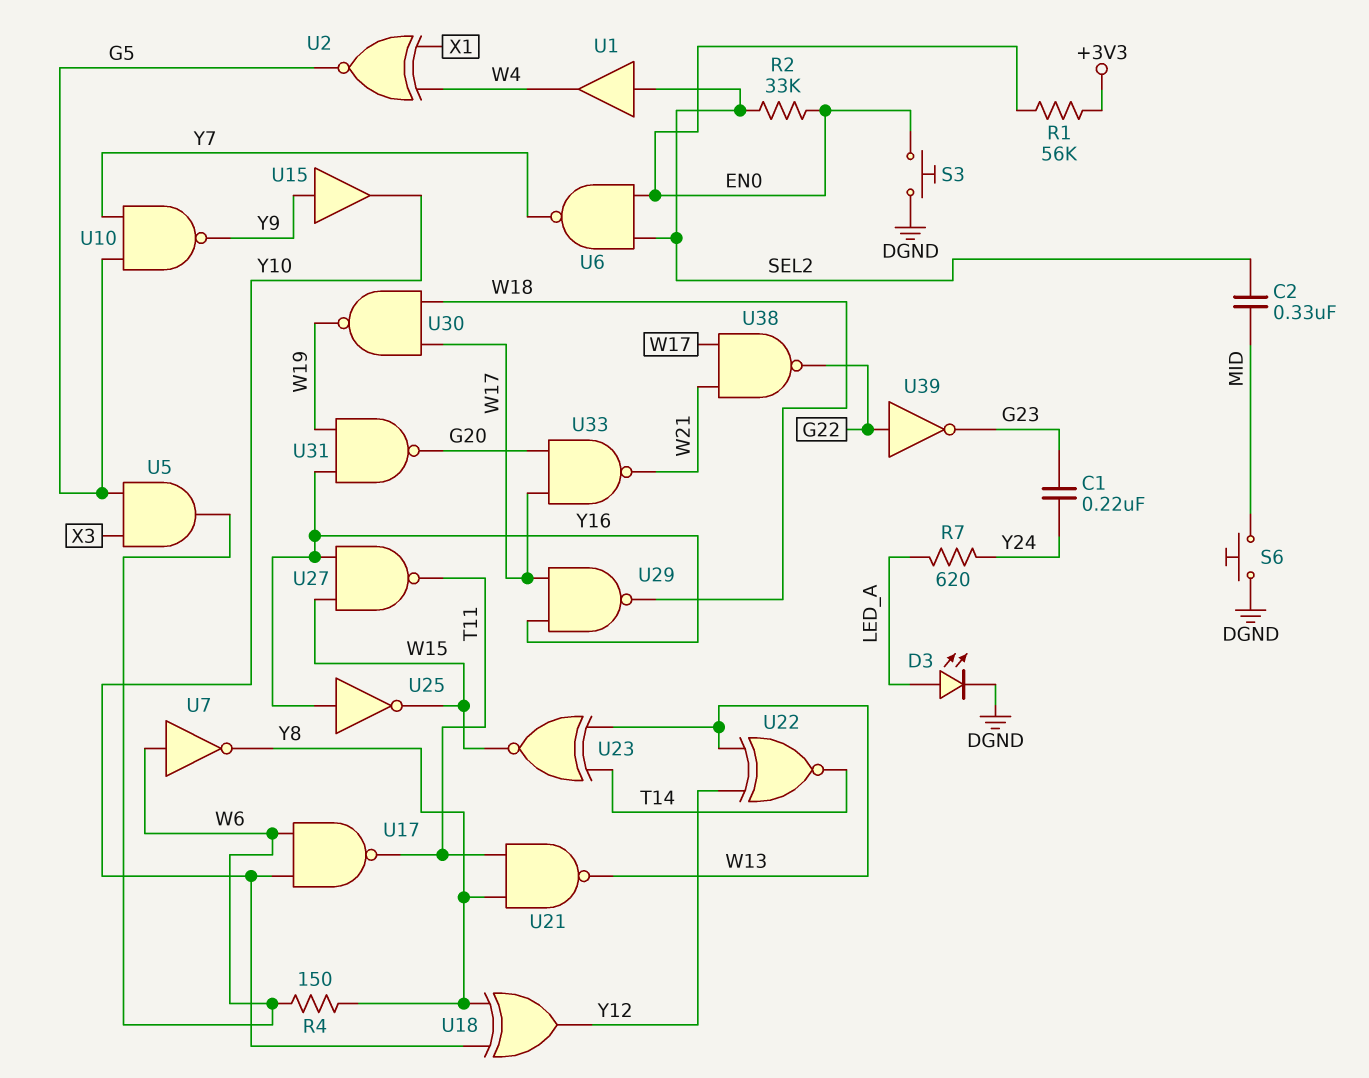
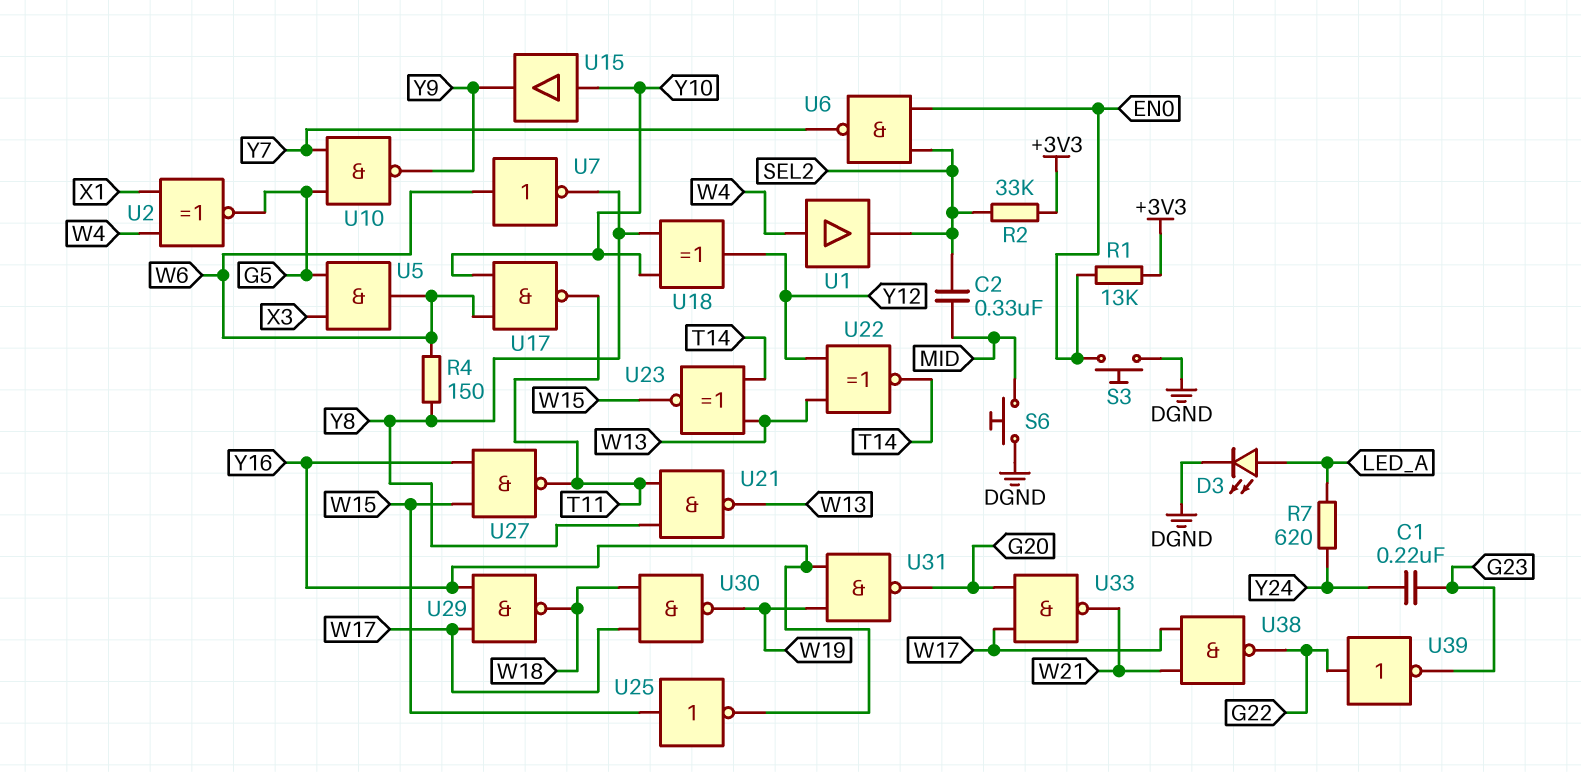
R1: 56k (+3V3, EN0) -> 13k (+3V3, EN0)
R2: 33k (EN0, SEL2) -> 33k (+3V3, SEL2)
U1: buffer (in SEL2, out W4) -> buffer (in W4, out SEL2)
U15: buffer (in Y9, out Y10) -> buffer (in Y10, out Y9)
U25: NOT (in Y16, out W15) -> NOT (in W15, out Y16)

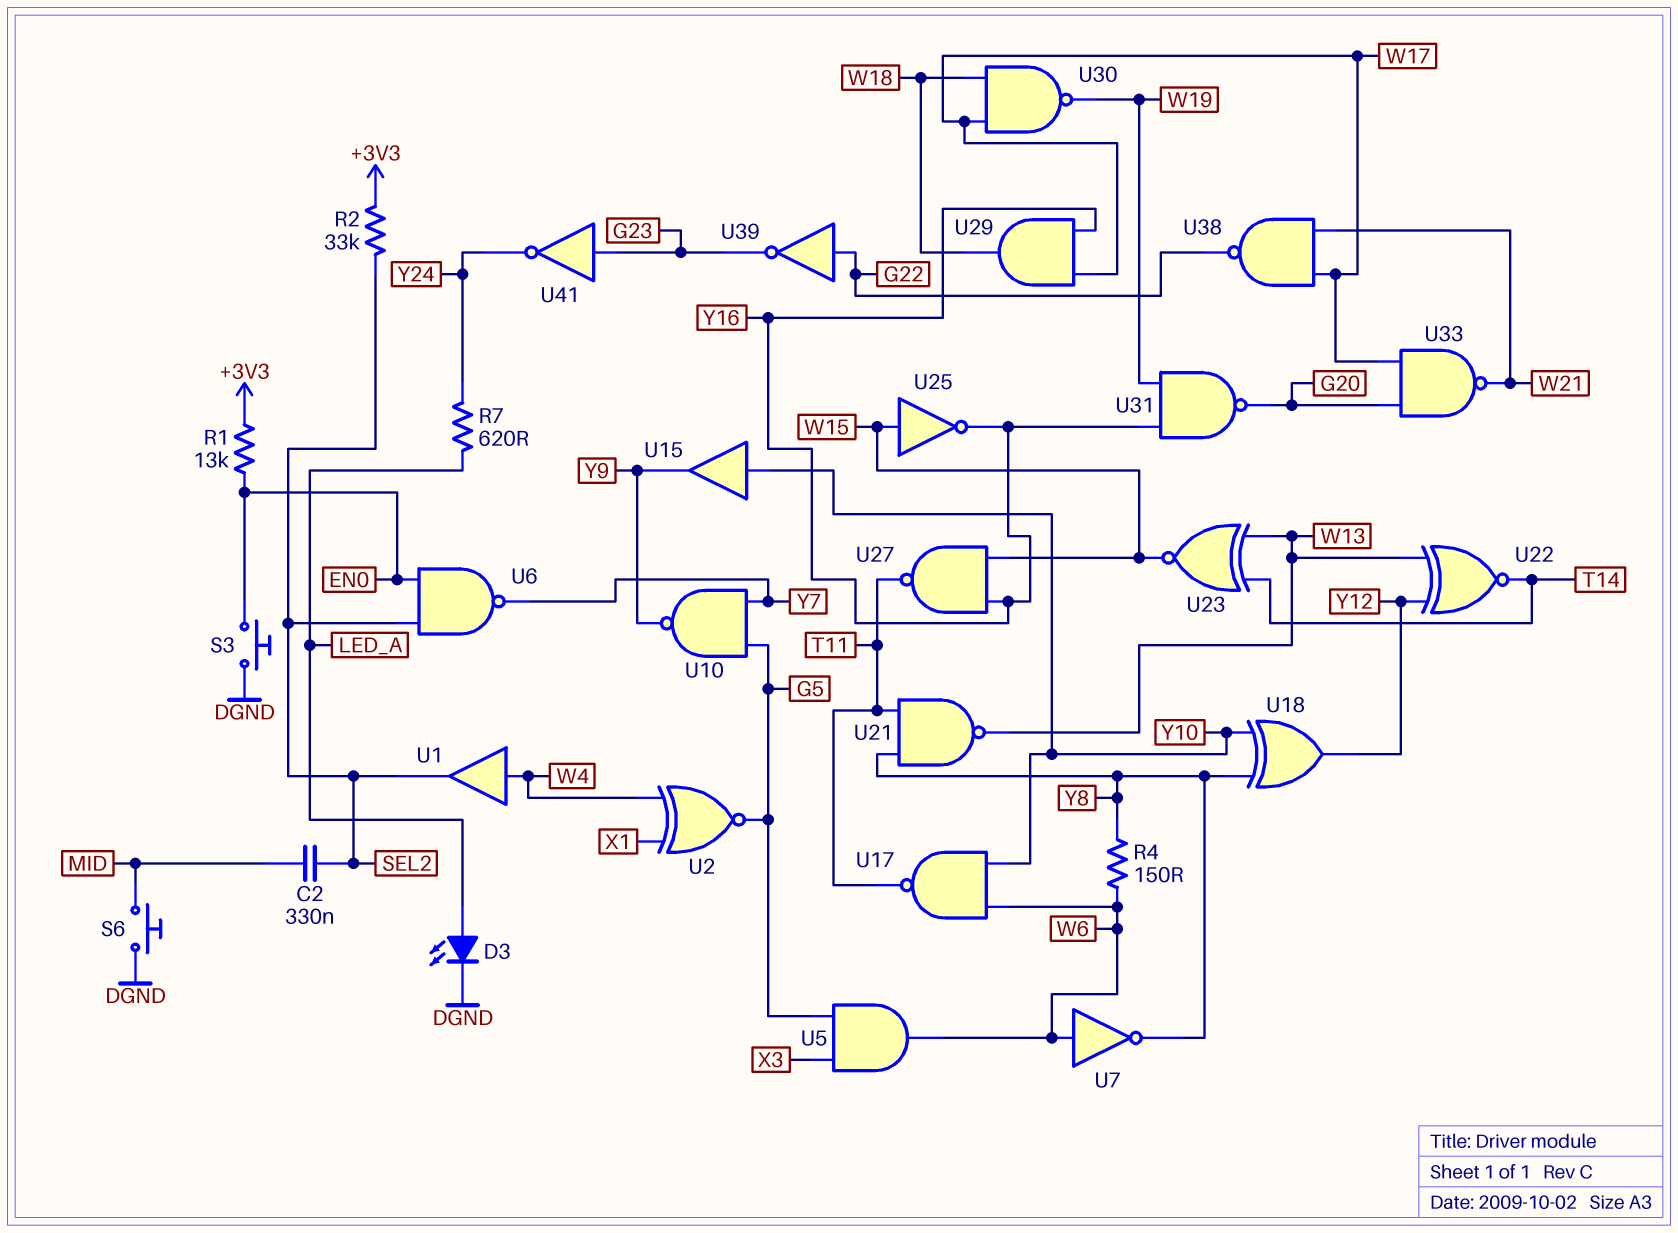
C1: 220nF (G23, Y24) -> none
U29: NAND (in W17, in Y16, out W18) -> AND (in W17, in Y16, out W18)
U41: none -> NOT (in G23, out Y24)

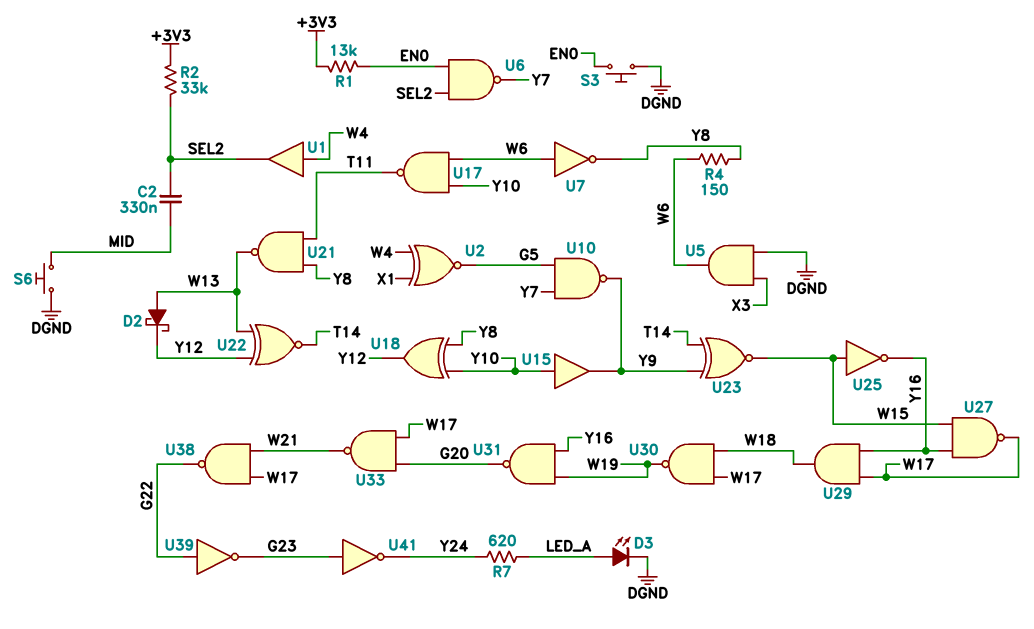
D2: none -> schottky (A W13, K Y12)
U5: AND (in G5, in X3, out W6) -> AND (in DGND, in X3, out W6)
U23: XNOR (in T14, in W13, out W15) -> XNOR (in T14, in Y9, out W15)
U27: NAND (in W15, in Y16, out T11) -> NAND (in W15, in Y16, out W17)

